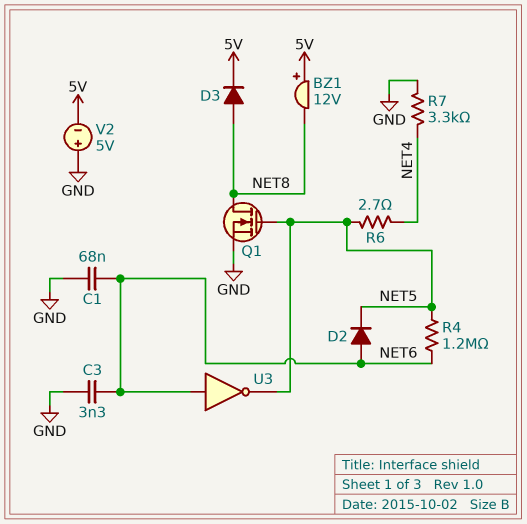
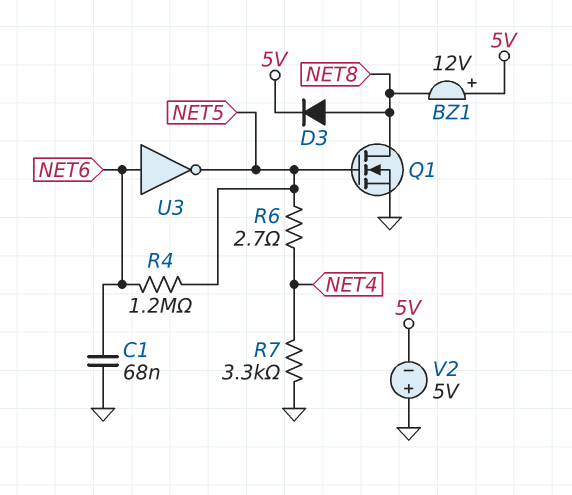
C3: 3.3nF (GND, NET6) -> none
D2: diode (A NET6, K NET5) -> none

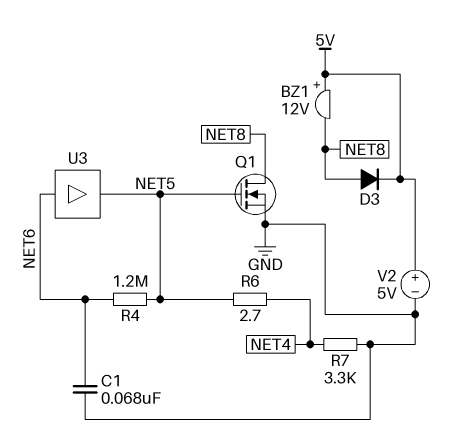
U3: NOT (in NET6, out NET5) -> buffer (in NET6, out NET5)
V2: 5V (plus GND, minus 5V) -> 5V (plus 5V, minus GND)

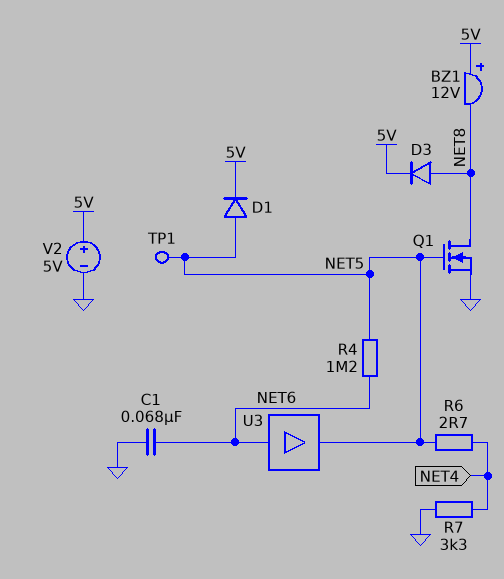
D1: none -> diode (A NET5, K 5V)
TP1: none -> test point (NET5)

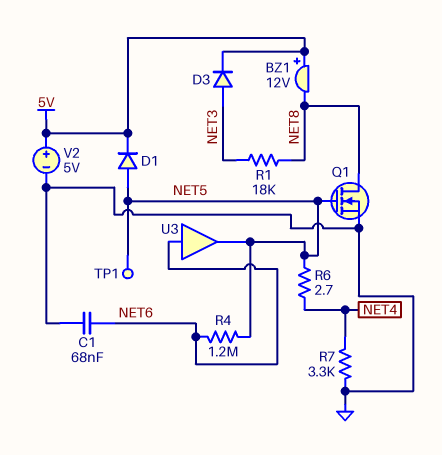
D3: diode (A NET8, K 5V) -> diode (A NET3, K 5V)
R1: none -> 18k (NET3, NET8)

